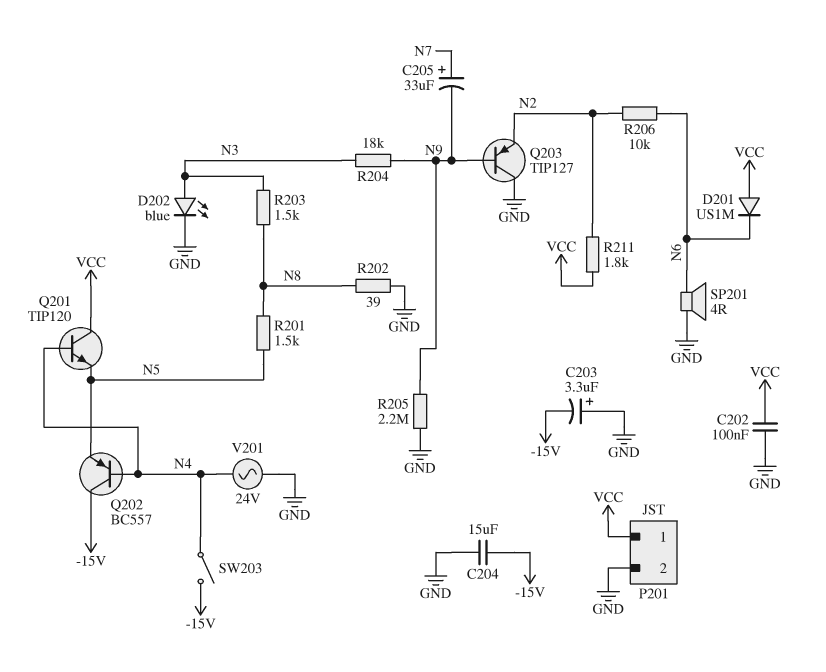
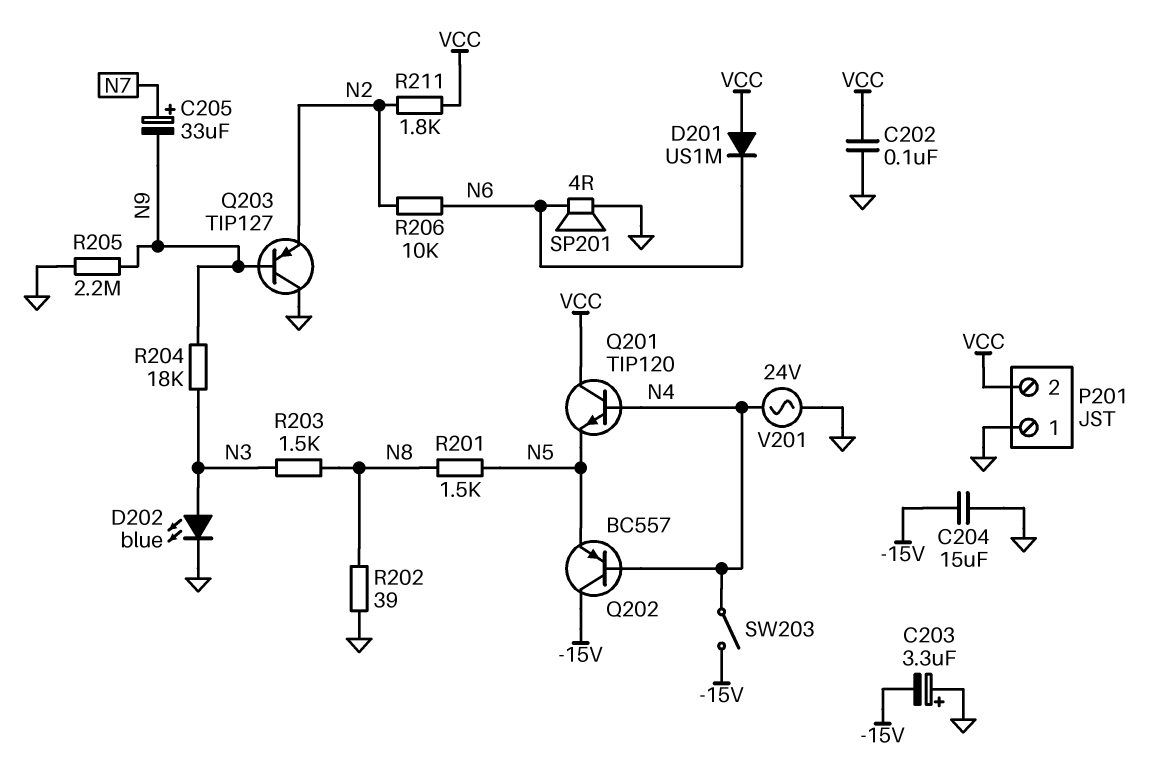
P201 pin 1: VCC -> GND
P201 pin 2: GND -> VCC

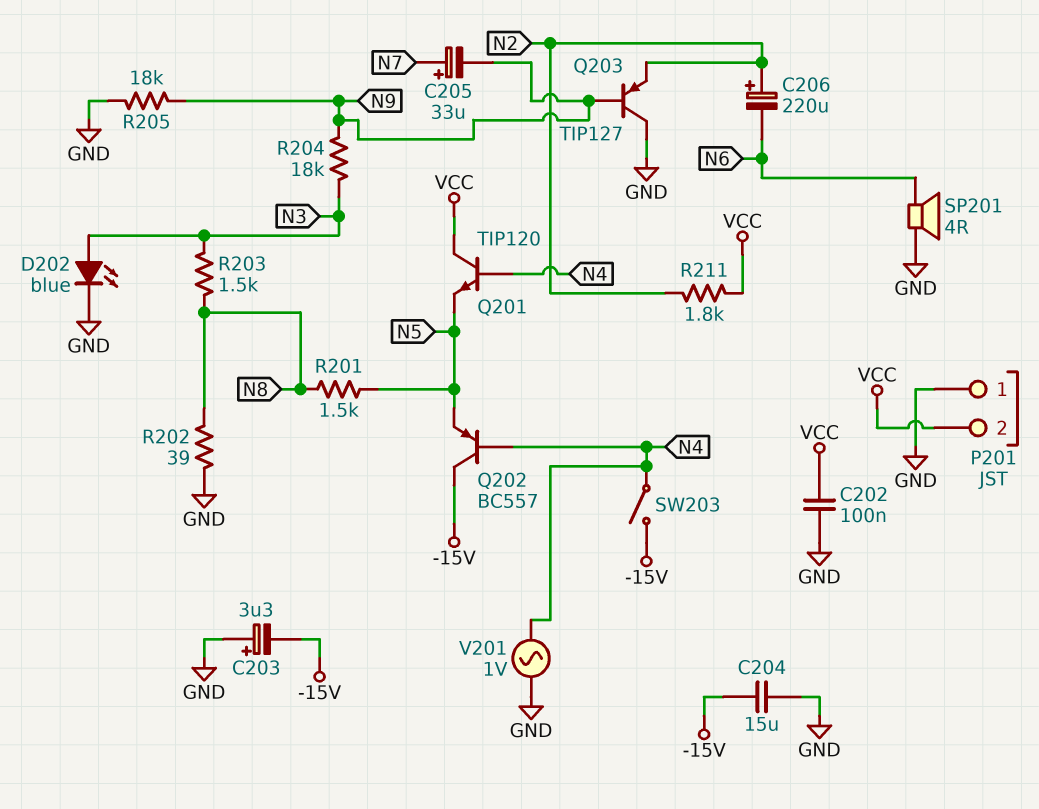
C206: none -> 220uF (plus N2, minus N6)
D201: diode US1M (A VCC, K N6) -> none
R205: 2.2M (GND, N9) -> 18k (GND, N9)
R206: 10k (N2, N6) -> none
V201: AC 24V (GND, N4) -> AC 1V (GND, N4)

